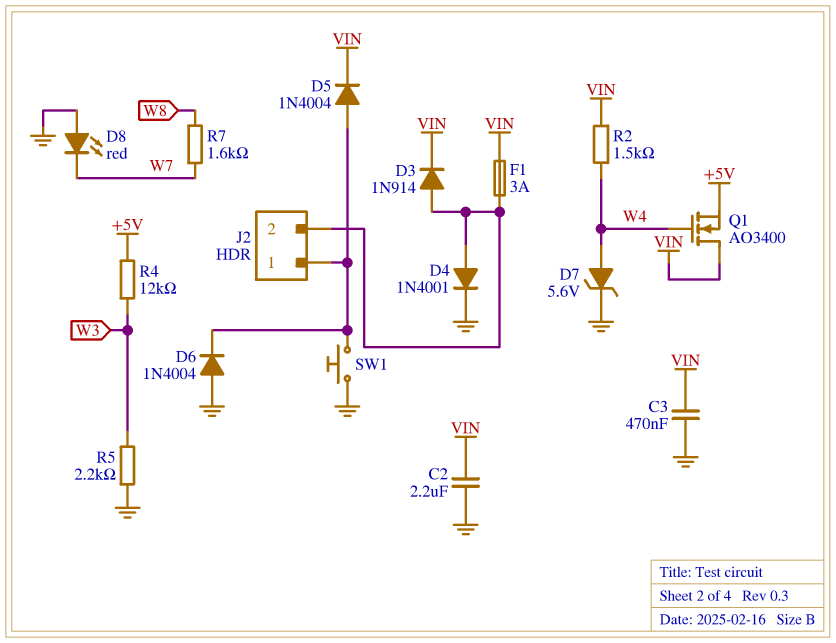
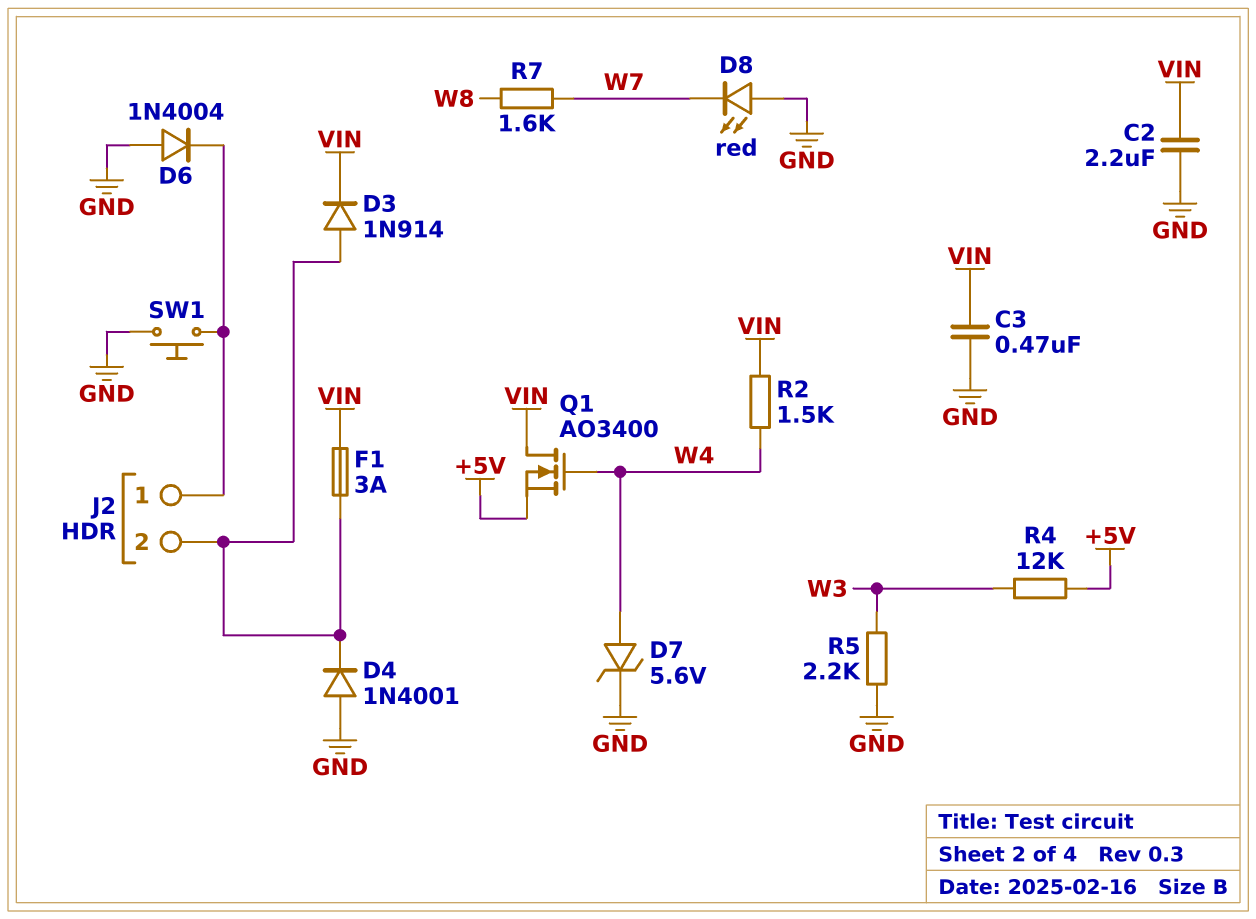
D4: diode 1N4001 (A J2/2, K GND) -> diode 1N4001 (A GND, K J2/2)
D5: diode 1N4004 (A J2/1, K VIN) -> none

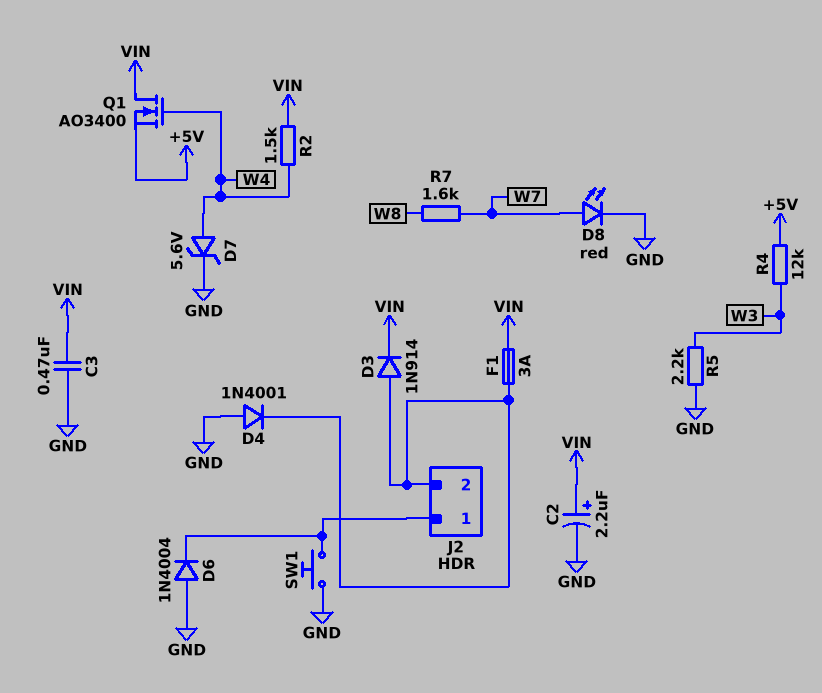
C2: 2.2uF (GND, VIN) -> 2.2uF (plus VIN, minus GND)
D8: LED red (A GND, K W7) -> LED red (A W7, K GND)

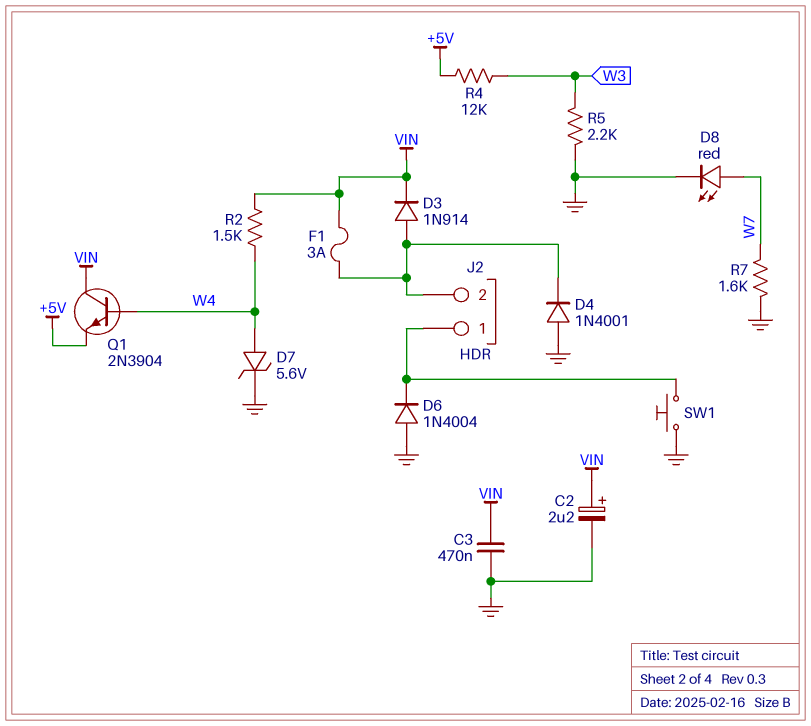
Q1: NMOS AO3400 (G W4, D VIN, S +5V) -> NPN 2N3904 (B W4, C VIN, E +5V)
R7: 1.6k (W7, W8) -> 1.6k (GND, W7)

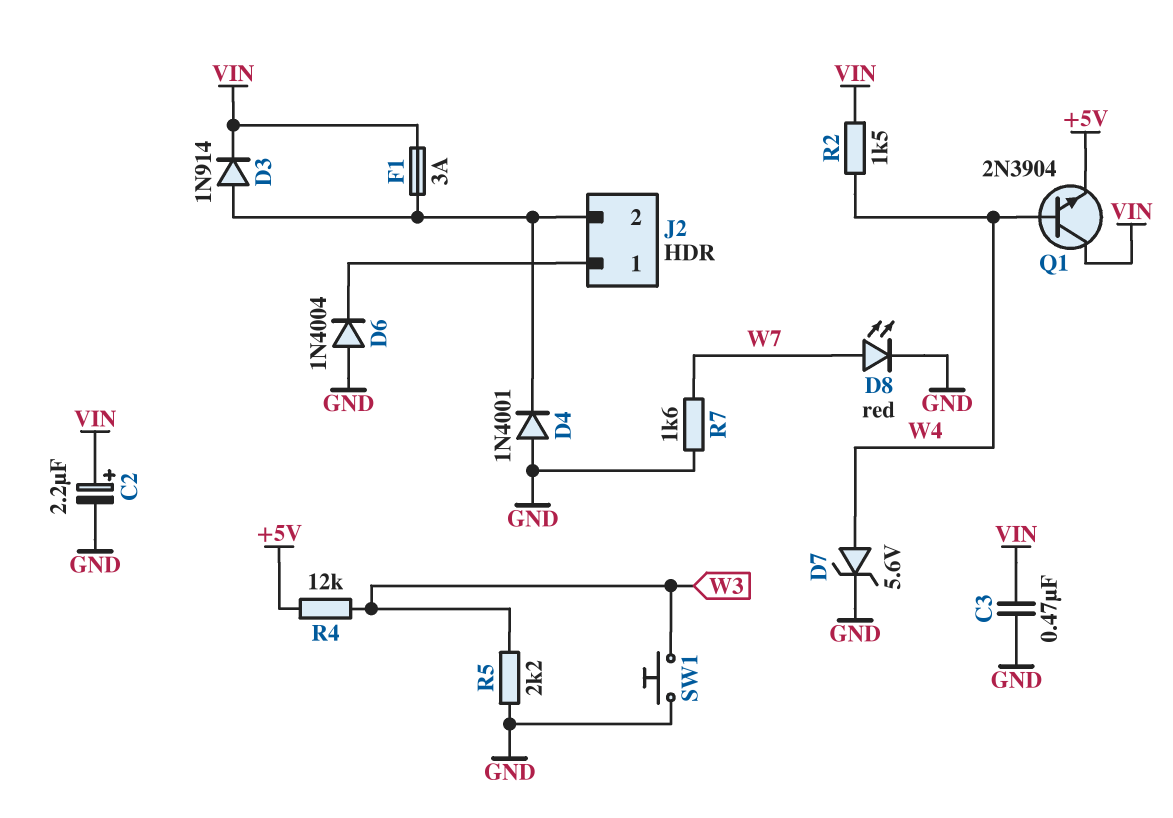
SW1: button (GND, J2/1) -> button (GND, W3)

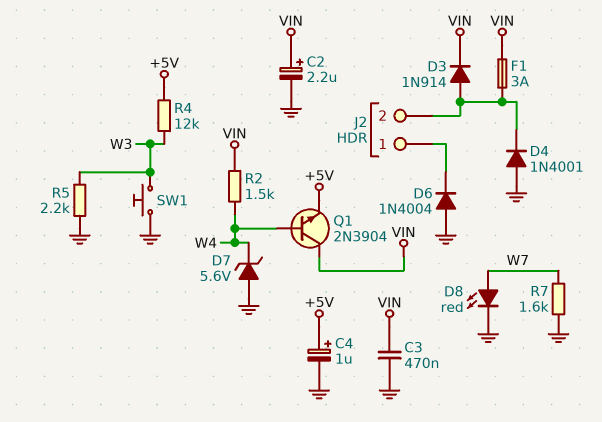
C4: none -> 1uF (plus +5V, minus GND)
D7: zener 5.6V (A W4, K GND) -> zener 5.6V (A GND, K W4)

